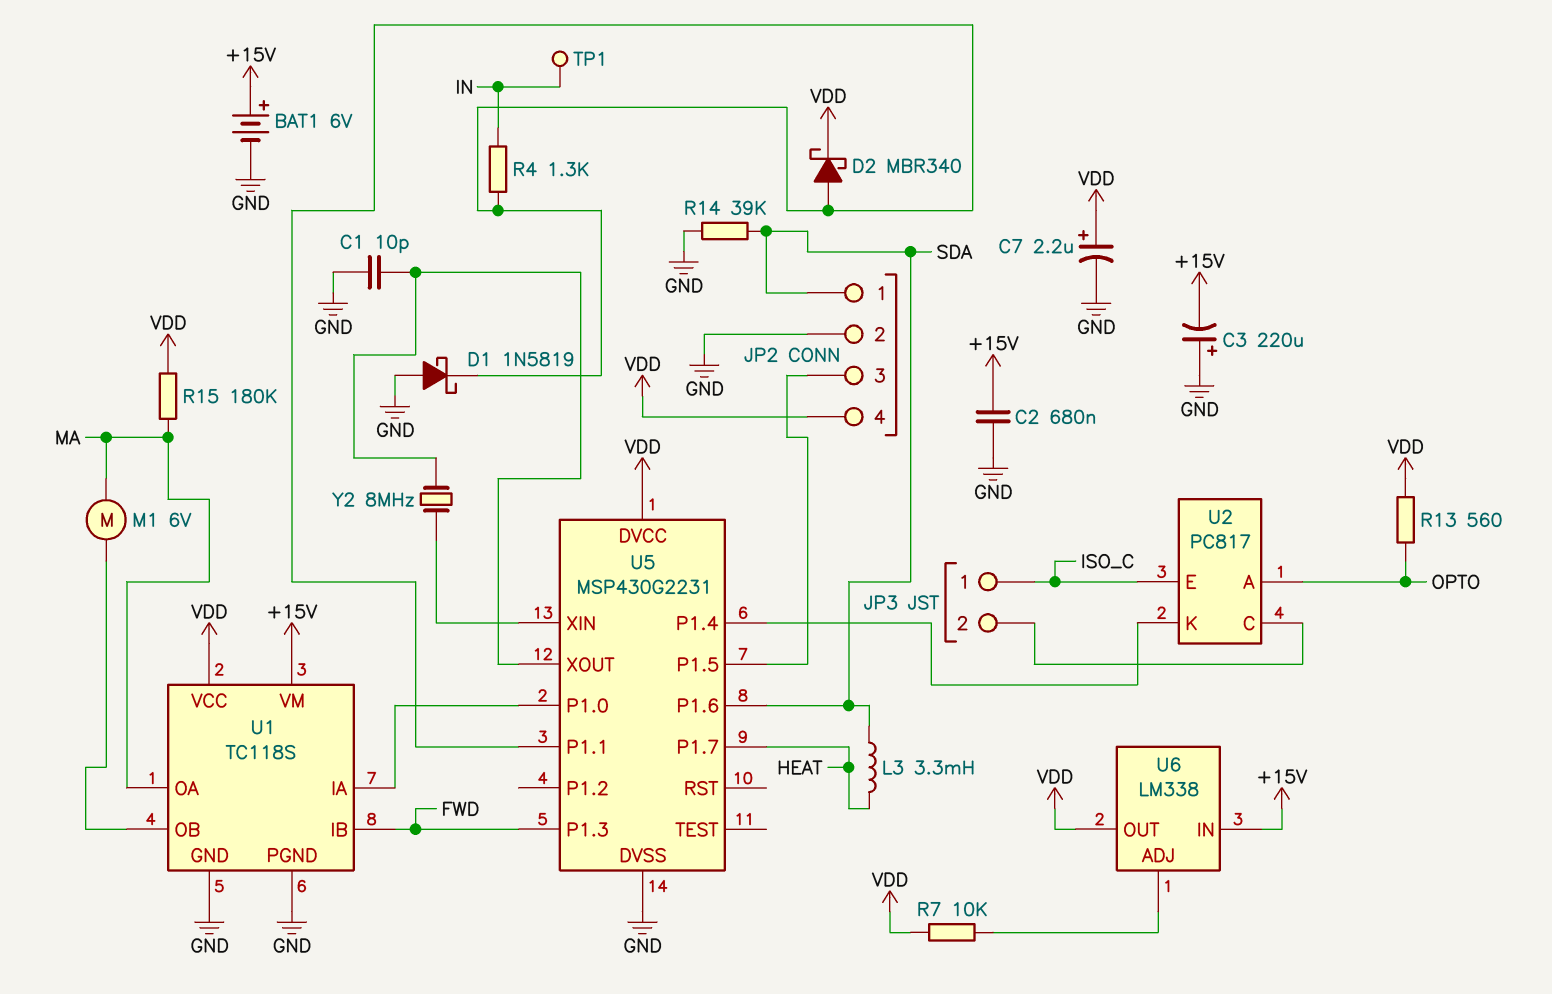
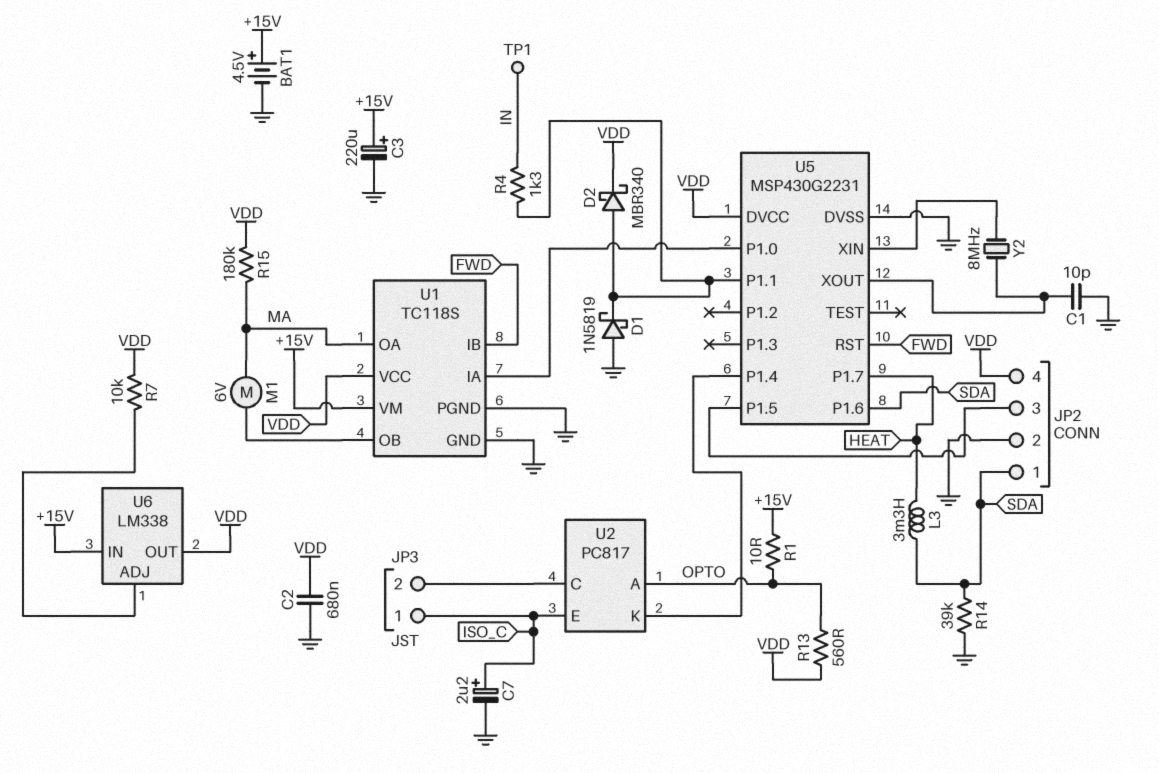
BAT1: 6V (plus +15V, minus GND) -> 4.5V (plus +15V, minus GND)
C2: 680nF (+15V, GND) -> 680nF (GND, VDD)
C3: 220uF (plus GND, minus +15V) -> 220uF (plus +15V, minus GND)
C7: 2.2uF (plus VDD, minus GND) -> 2.2uF (plus ISO_C, minus GND)
R1: none -> 10 (+15V, OPTO)
U5 pin P1.3: FWD -> none
U5 pin RST: none -> FWD

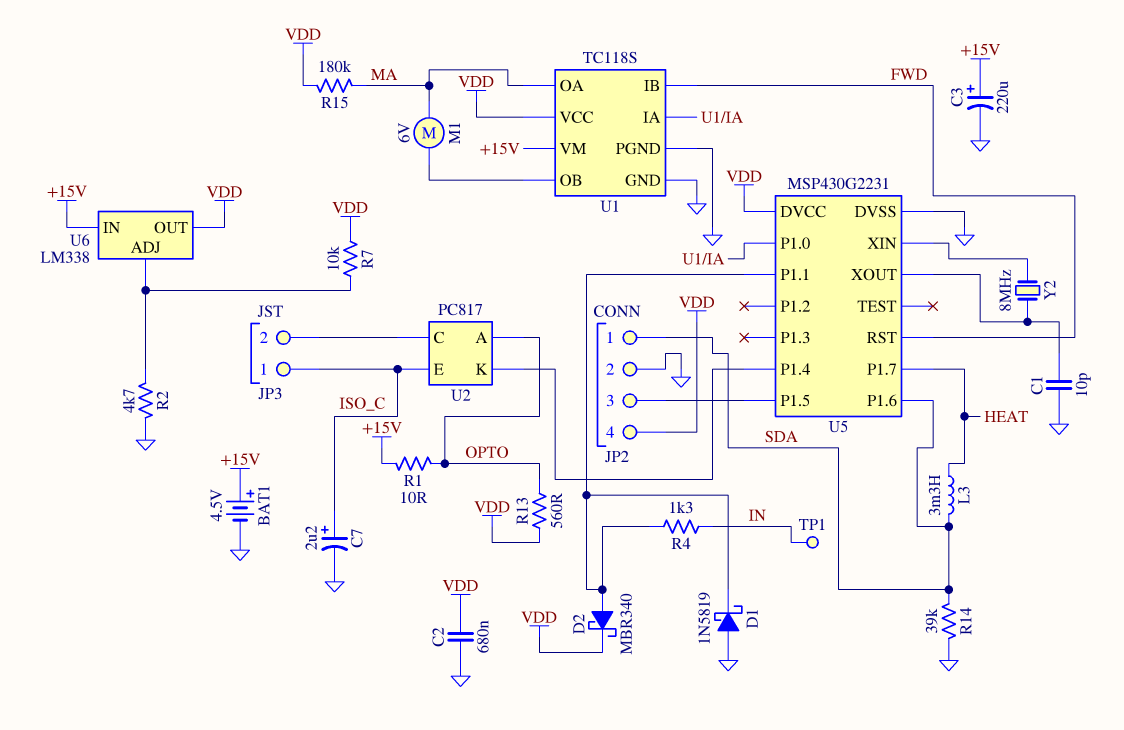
R2: none -> 4.7k (GND, U6/ADJ)

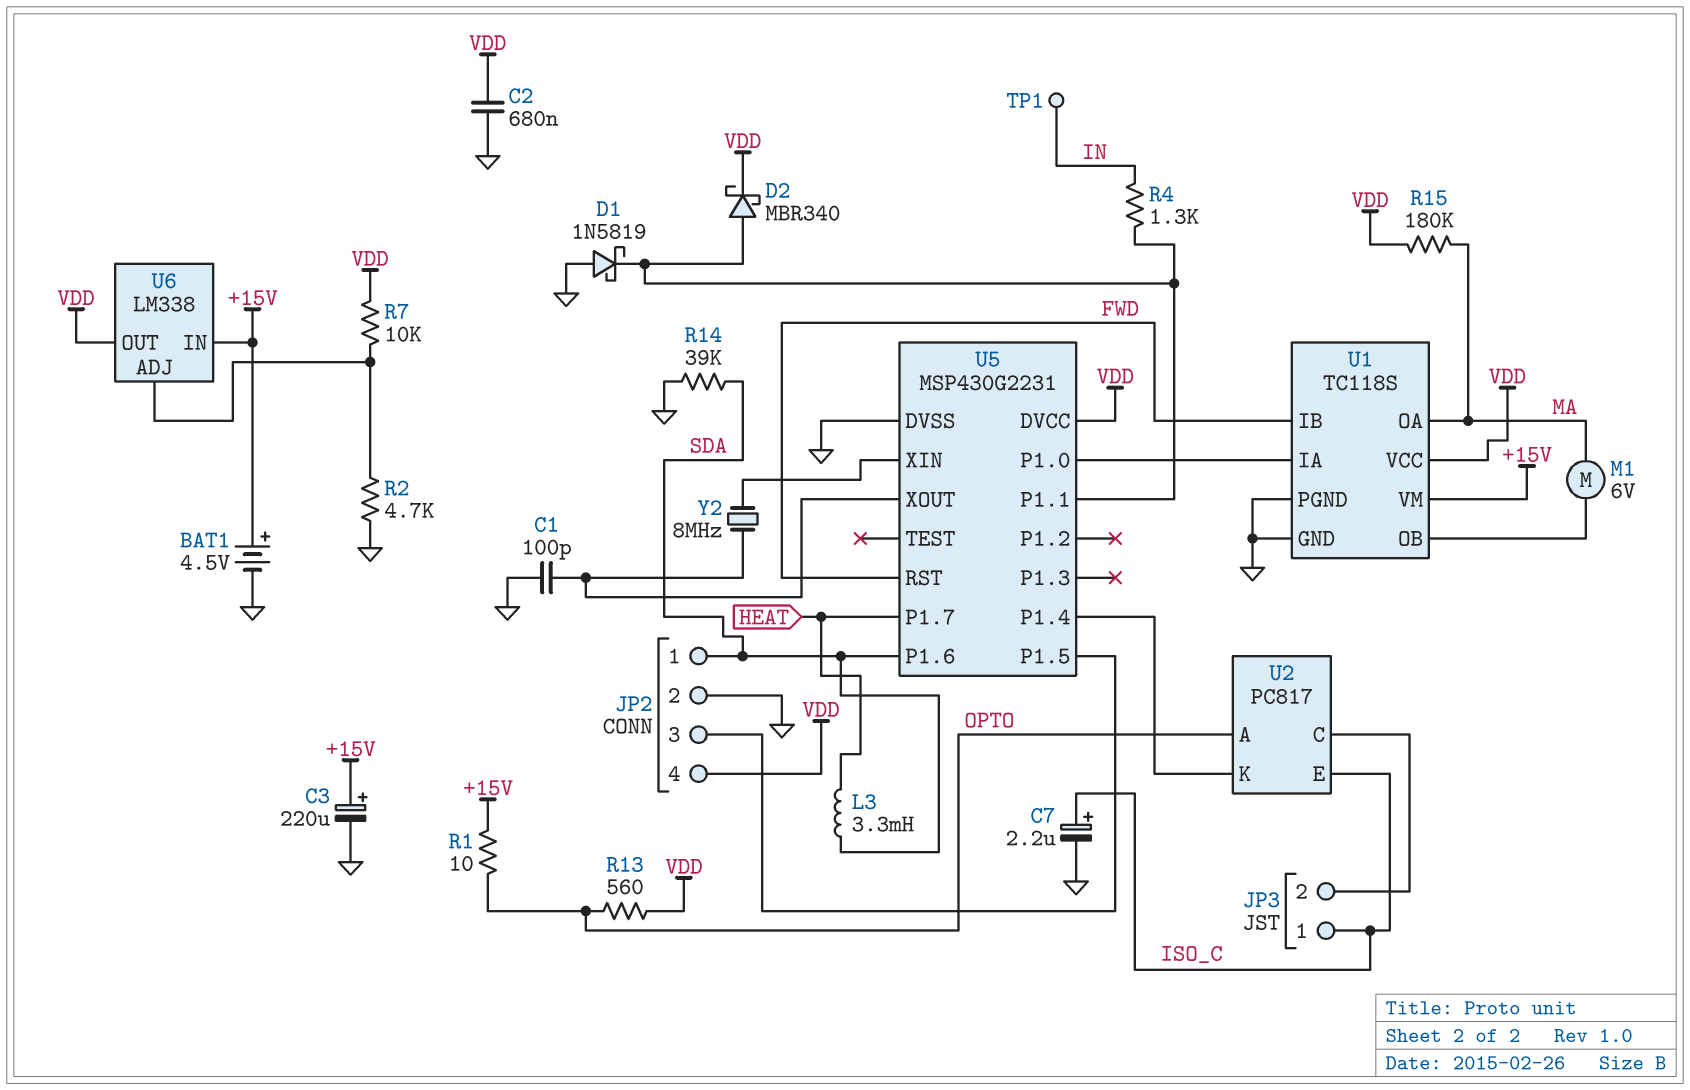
C1: 10pF (GND, U5/XOUT) -> 100pF (GND, U5/XOUT)

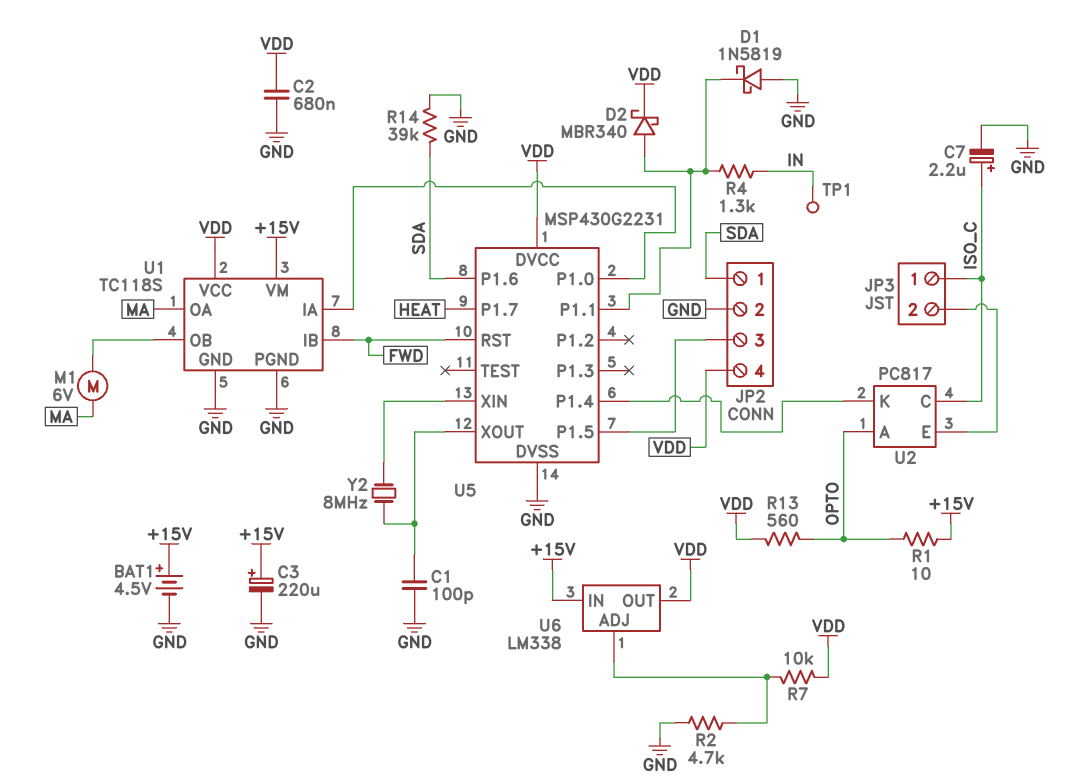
L3: 3.3mH (HEAT, SDA) -> none
R15: 180k (MA, VDD) -> none
U2 pin C: JP3/2 -> ISO_C
U2 pin E: ISO_C -> JP3/2

